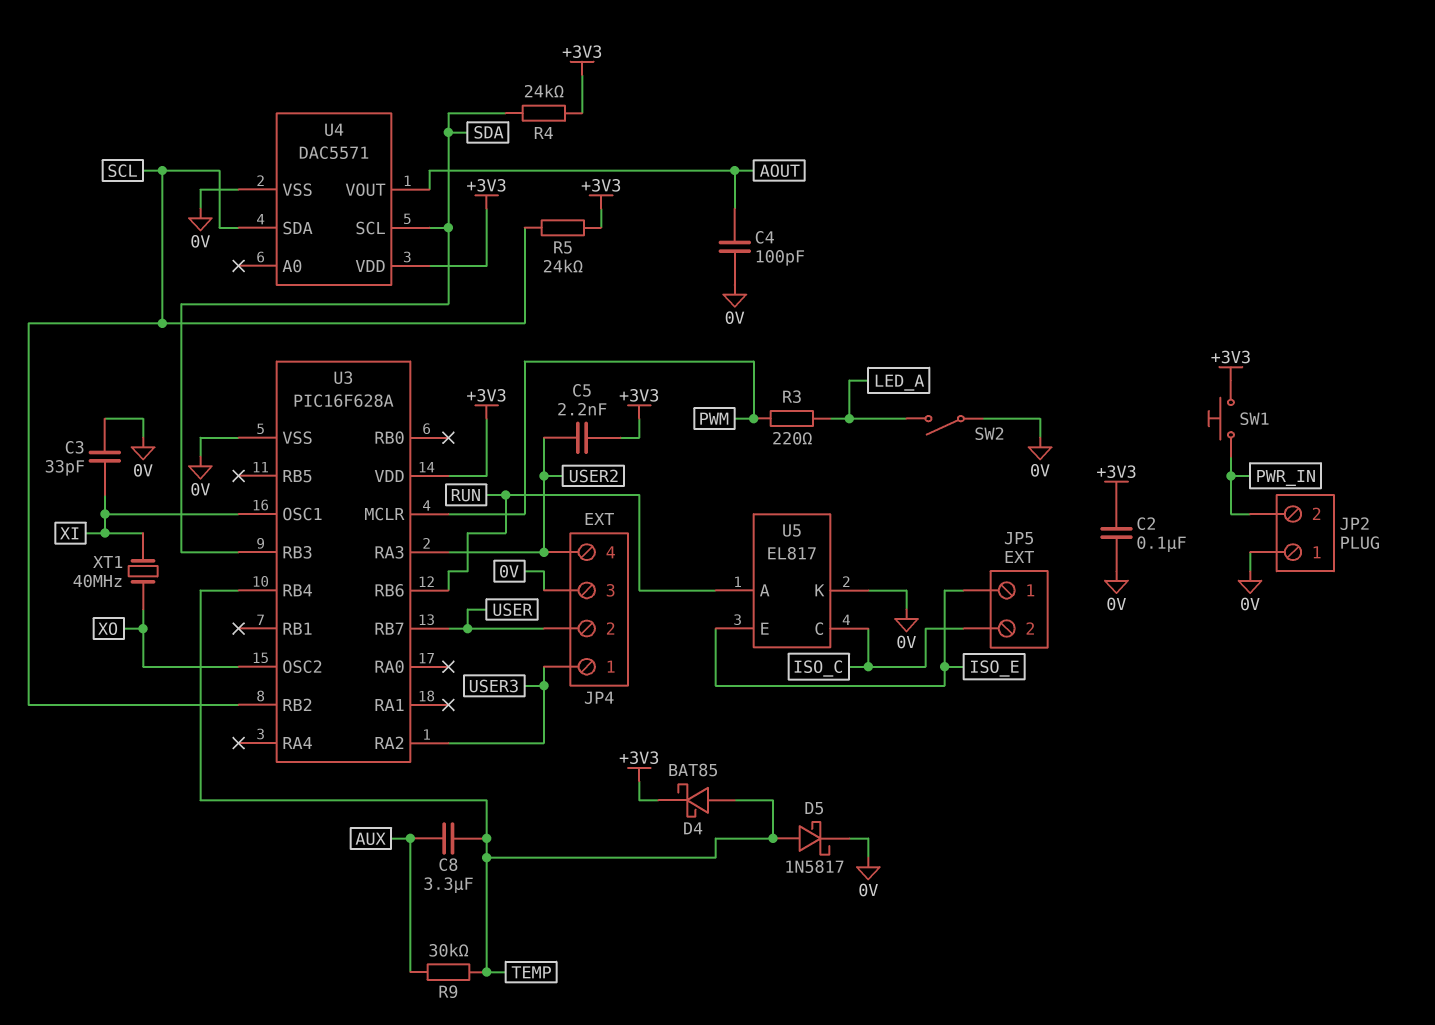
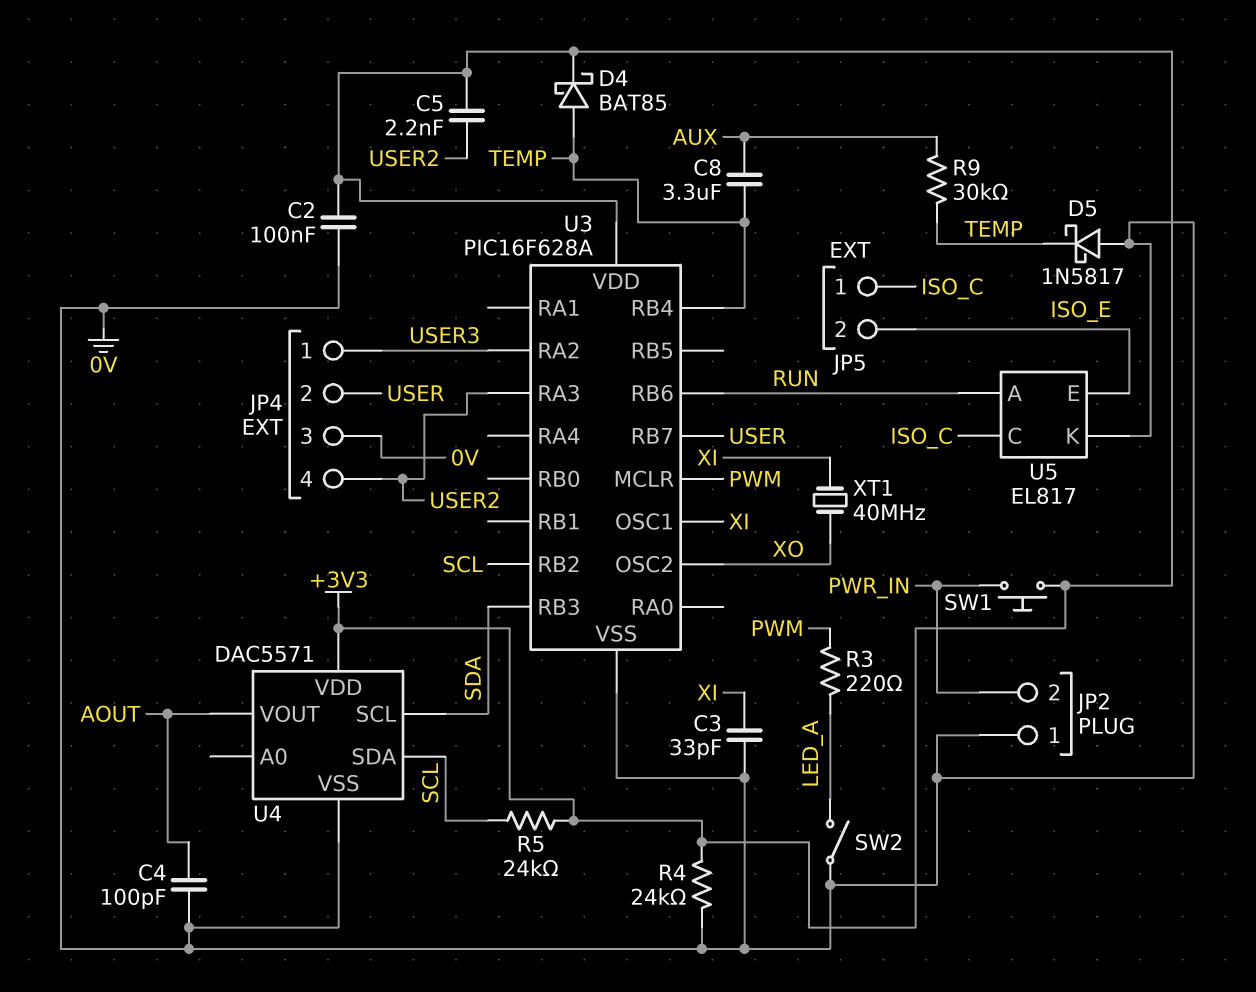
D5: schottky 1N5817 (A TEMP, K 0V) -> schottky 1N5817 (A 0V, K TEMP)
JP5 pin 1: ISO_E -> ISO_C
JP5 pin 2: ISO_C -> ISO_E
R4: 24k (+3V3, SDA) -> 24k (+3V3, 0V)

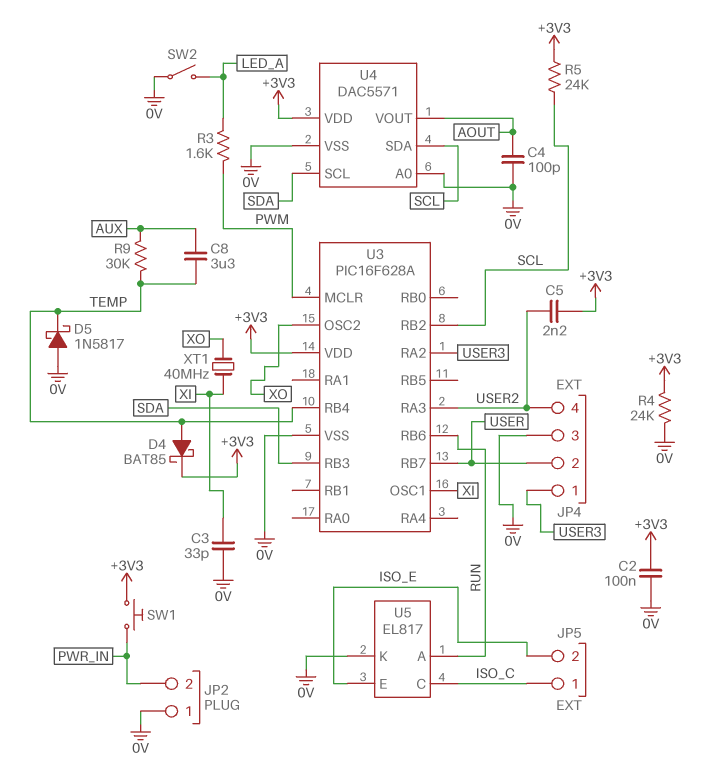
R3: 220 (LED_A, PWM) -> 1.6k (LED_A, PWM)
U4 pin A0: none -> 0V

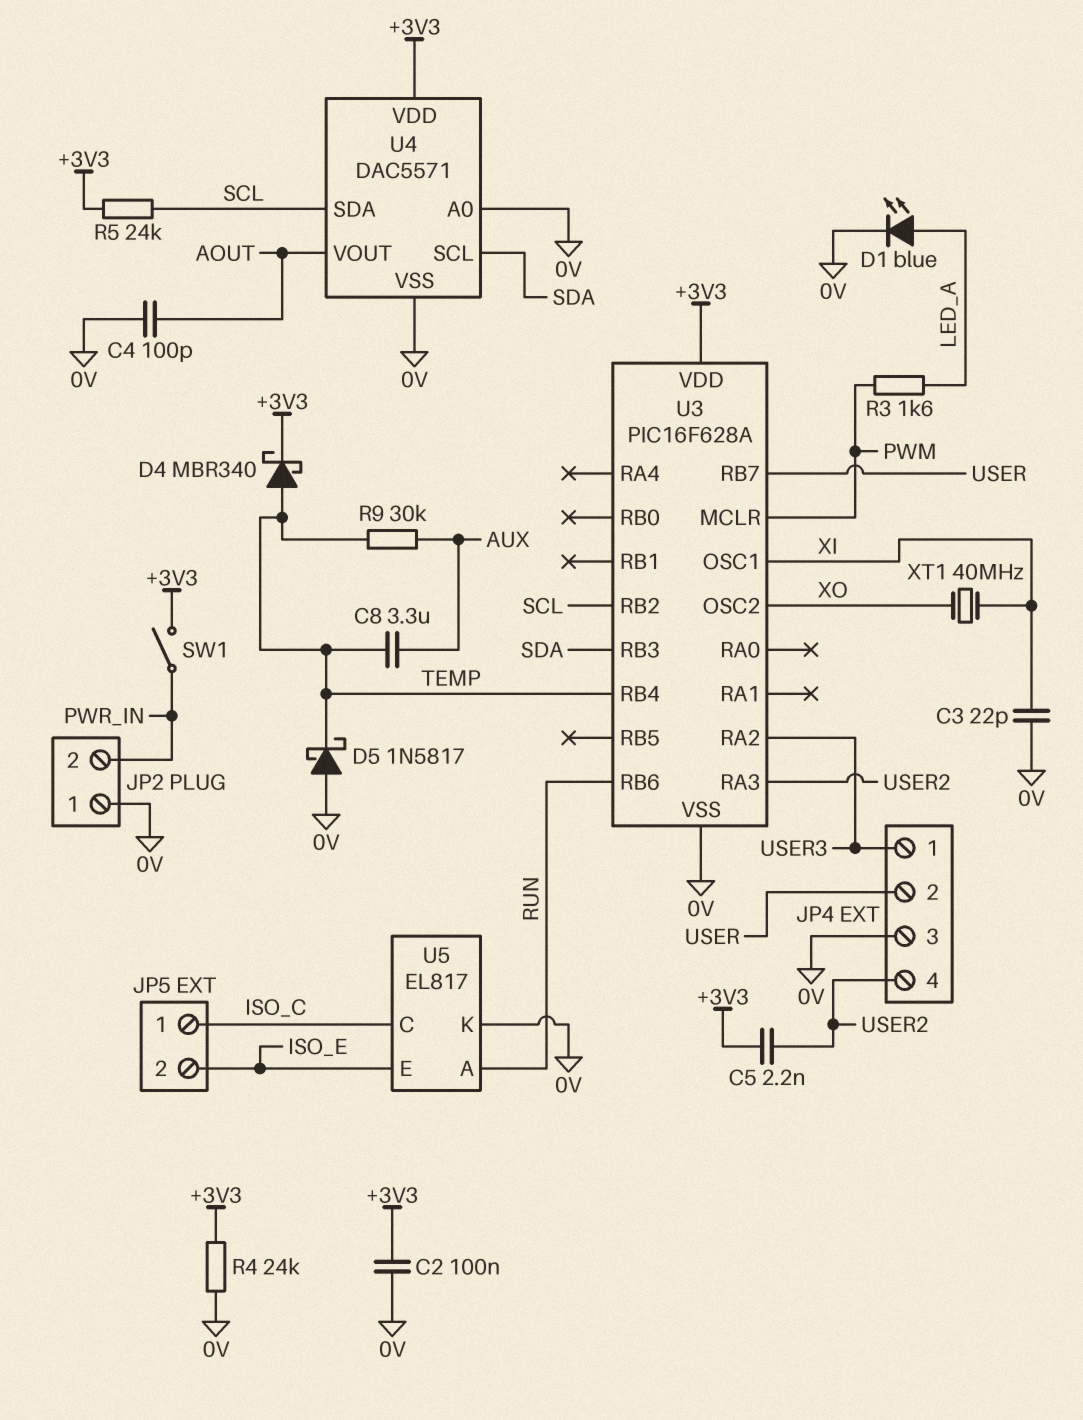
C3: 33pF (0V, XI) -> 22pF (0V, XI)
D1: none -> LED blue (A LED_A, K 0V)
D4: schottky BAT85 (A TEMP, K +3V3) -> schottky MBR340 (A TEMP, K +3V3)
SW1: button (+3V3, PWR_IN) -> switch (+3V3, PWR_IN)
SW2: switch (0V, LED_A) -> none

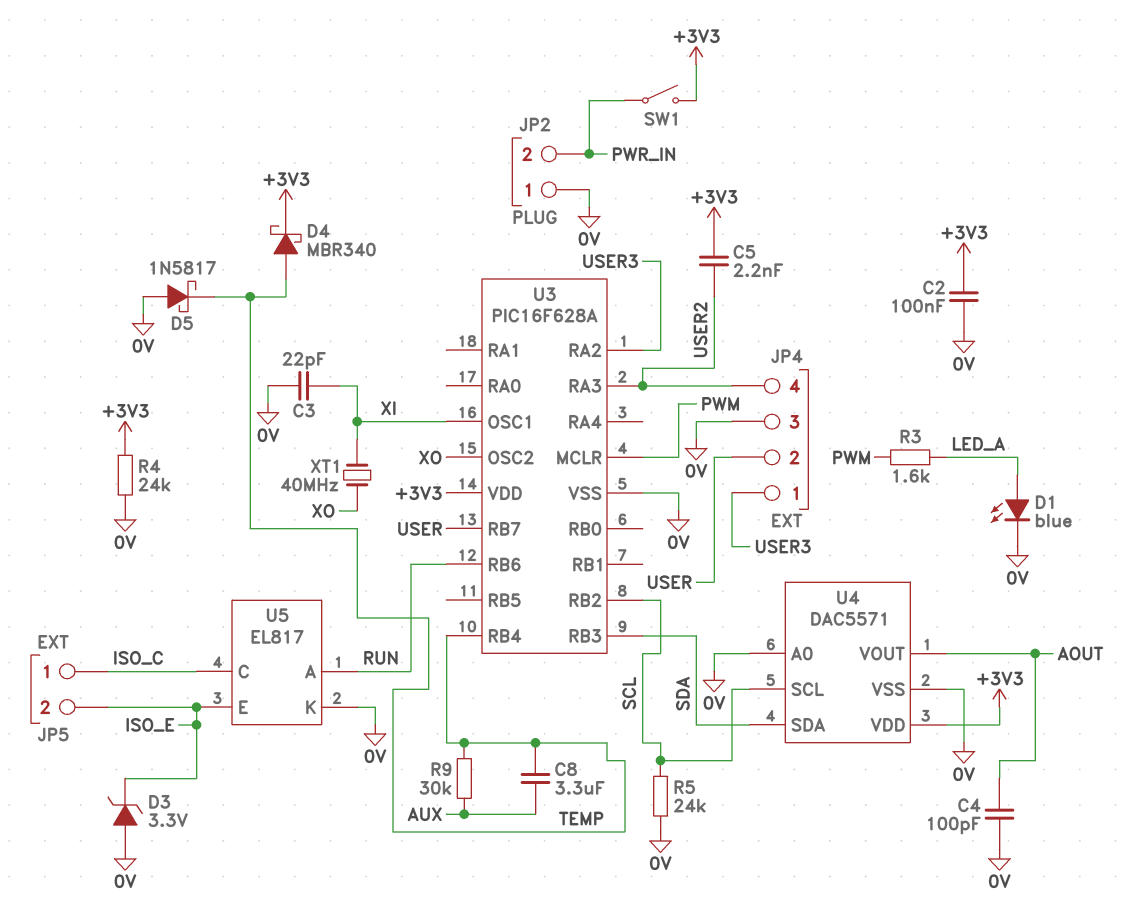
D3: none -> zener 3.3V (A 0V, K ISO_E)
R5: 24k (+3V3, SCL) -> 24k (0V, SCL)
U4 pin SCL: SDA -> SCL
U4 pin SDA: SCL -> SDA

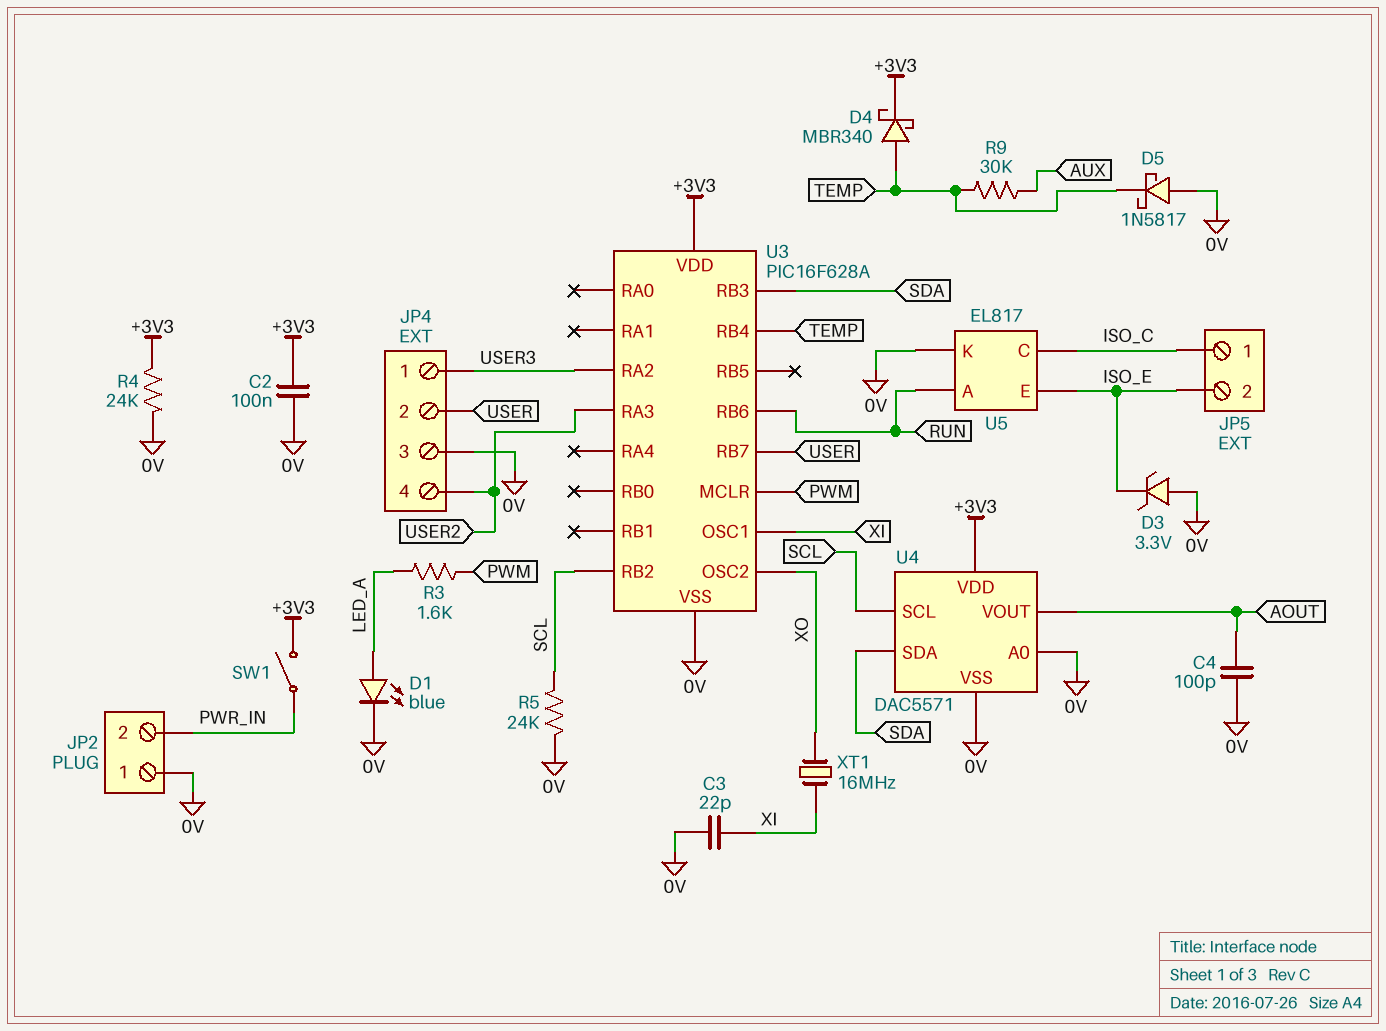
C5: 2.2nF (+3V3, USER2) -> none
C8: 3.3uF (AUX, TEMP) -> none
XT1: 40MHz (XI, XO) -> 16MHz (XI, XO)

